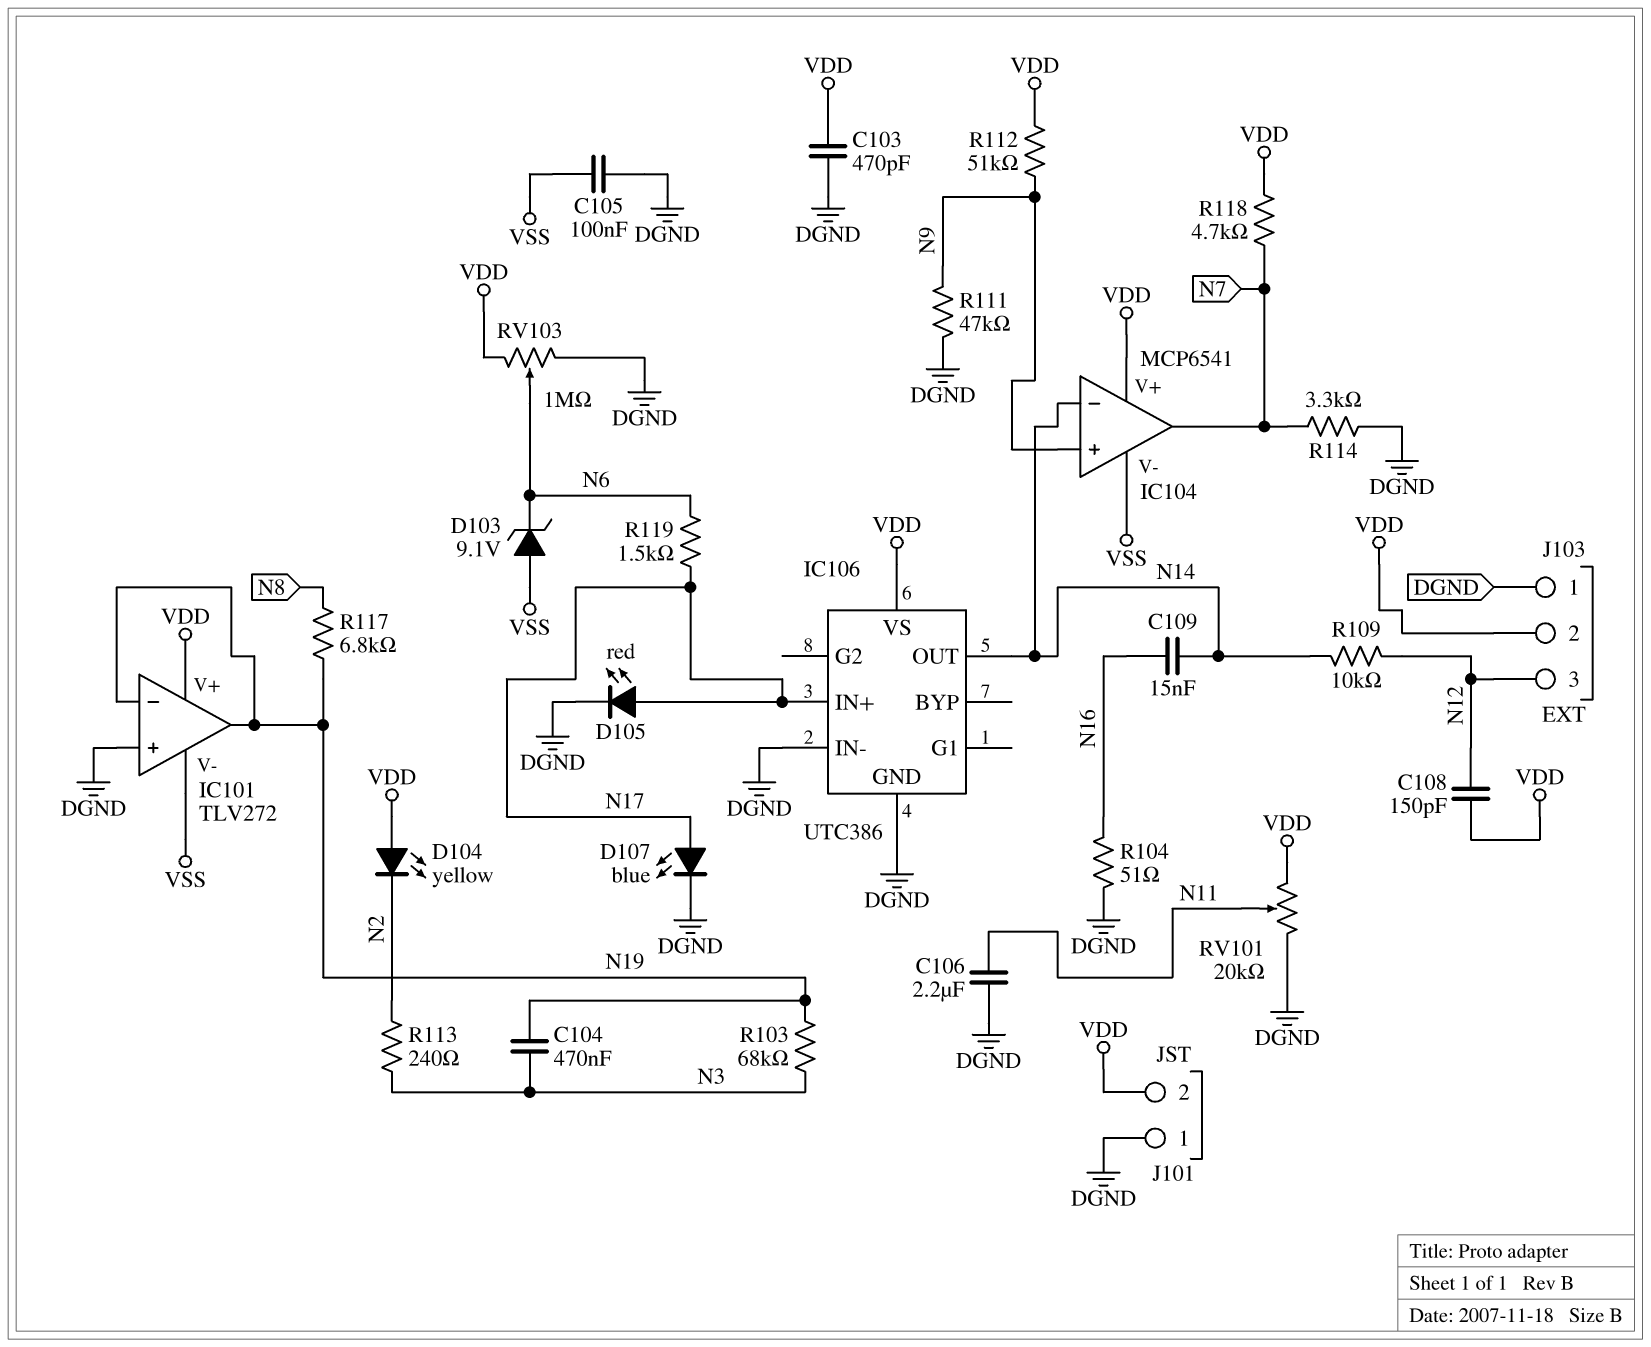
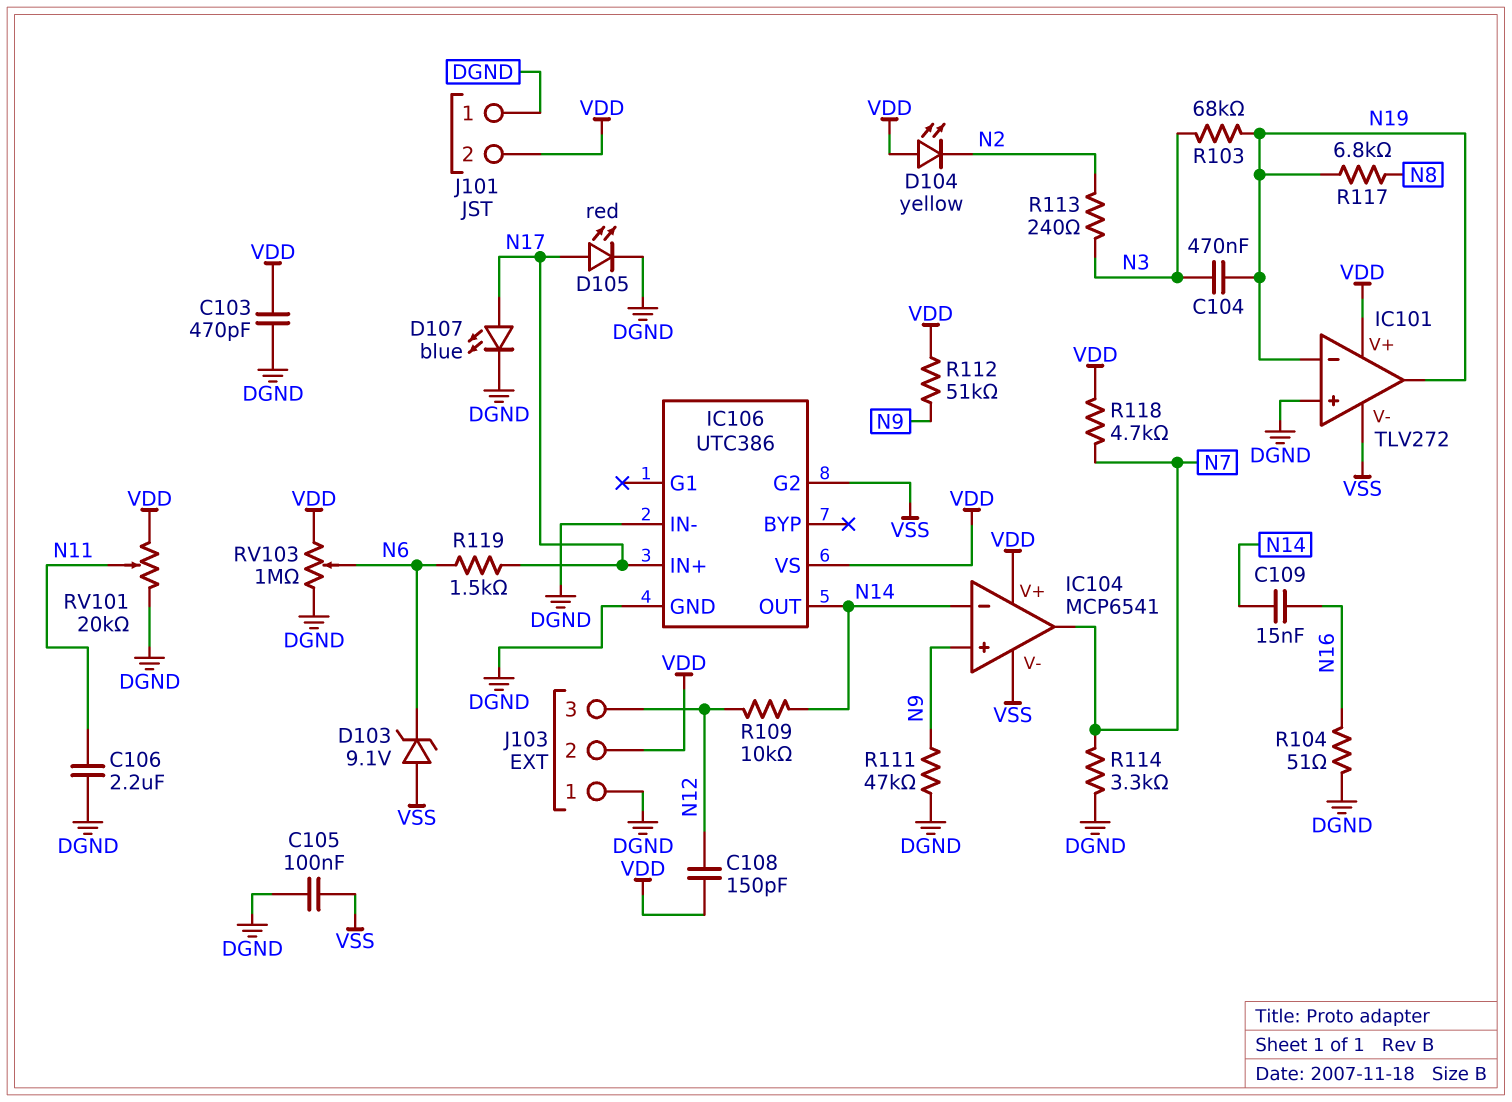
IC106 pin G2: none -> VSS

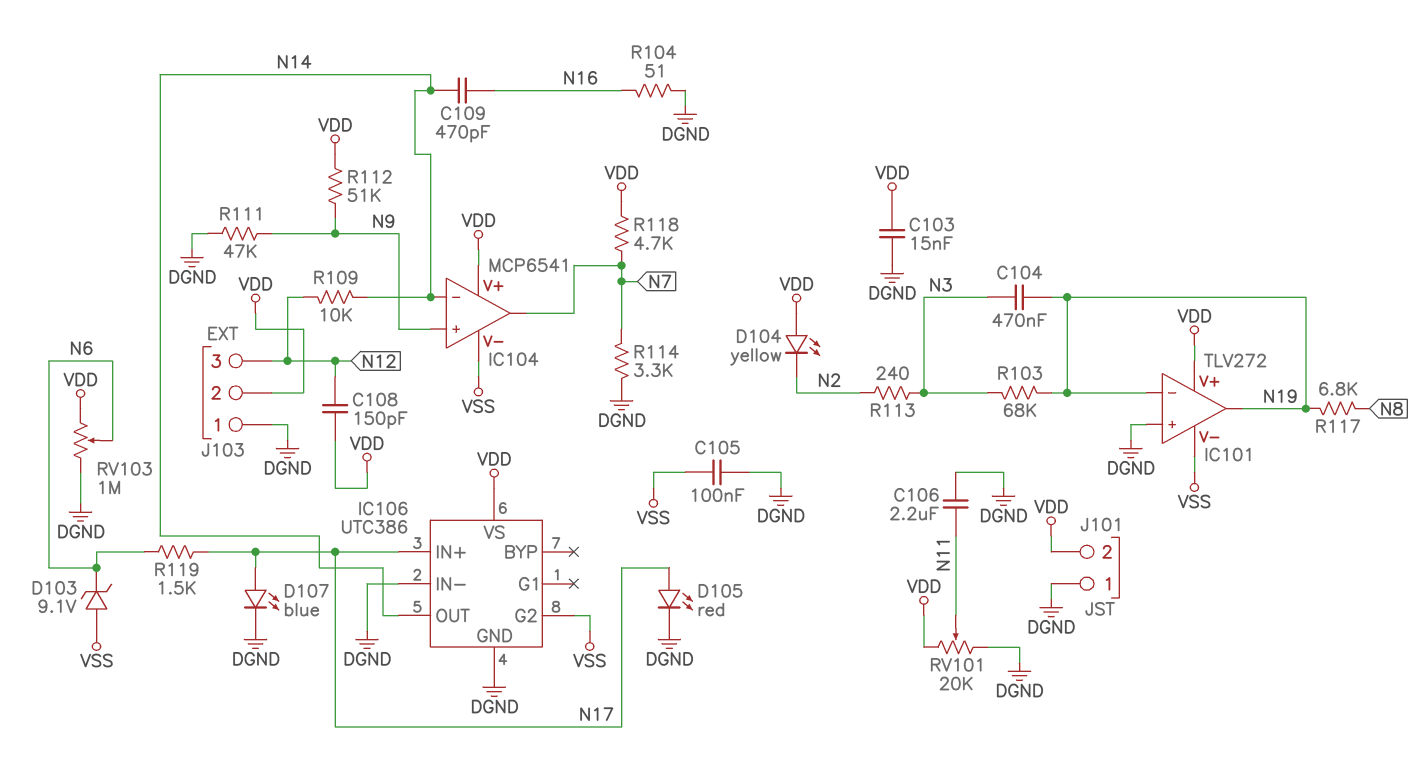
C103: 470pF (DGND, VDD) -> 15nF (DGND, VDD)
C109: 15nF (N14, N16) -> 470pF (N14, N16)

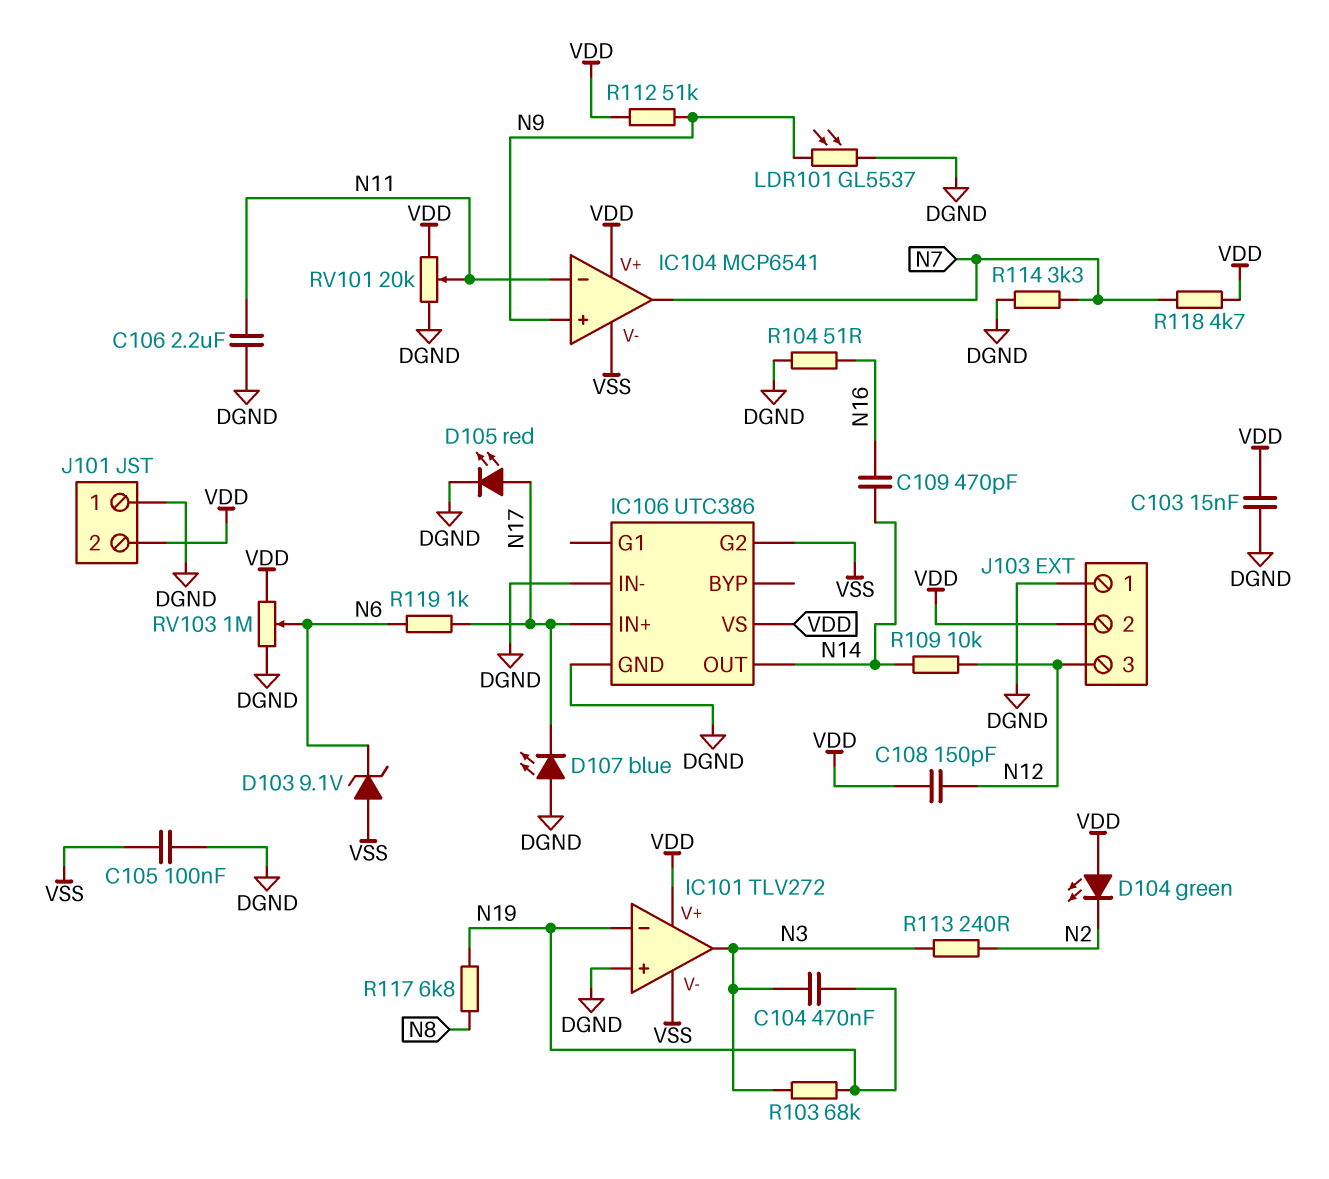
D104: LED yellow (A VDD, K N2) -> LED green (A VDD, K N2)
D107: LED blue (A N17, K DGND) -> LED blue (A DGND, K N17)
IC101 pin out: N19 -> N3
IC104 pin in-: N14 -> N11
LDR101: none -> GL5537 (DGND, N9)
R111: 47k (DGND, N9) -> none
R119: 1.5k (N6, N17) -> 1k (N6, N17)

